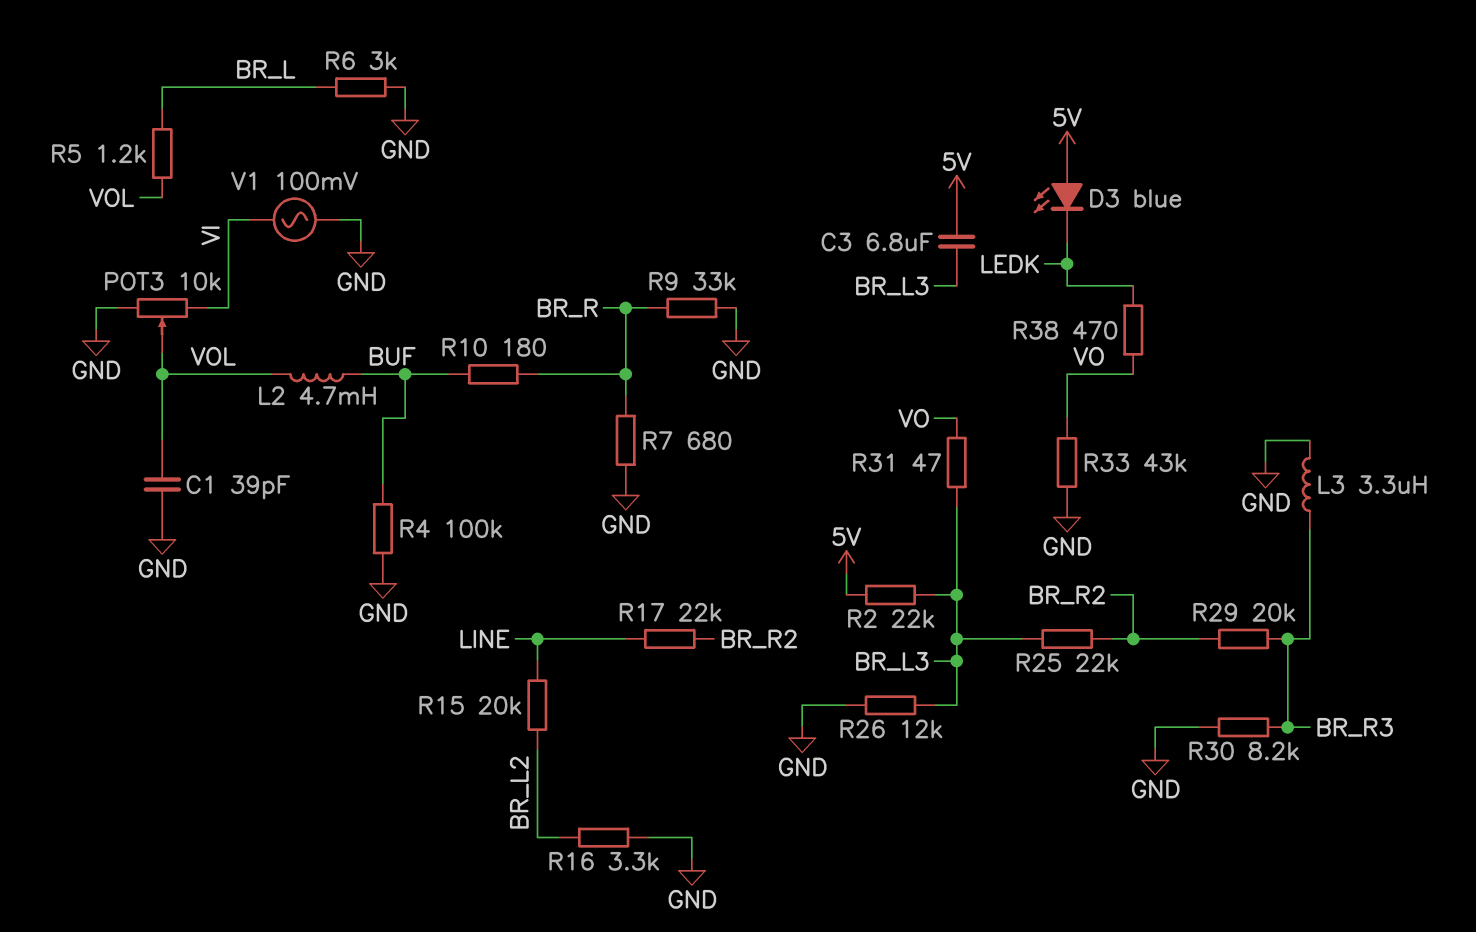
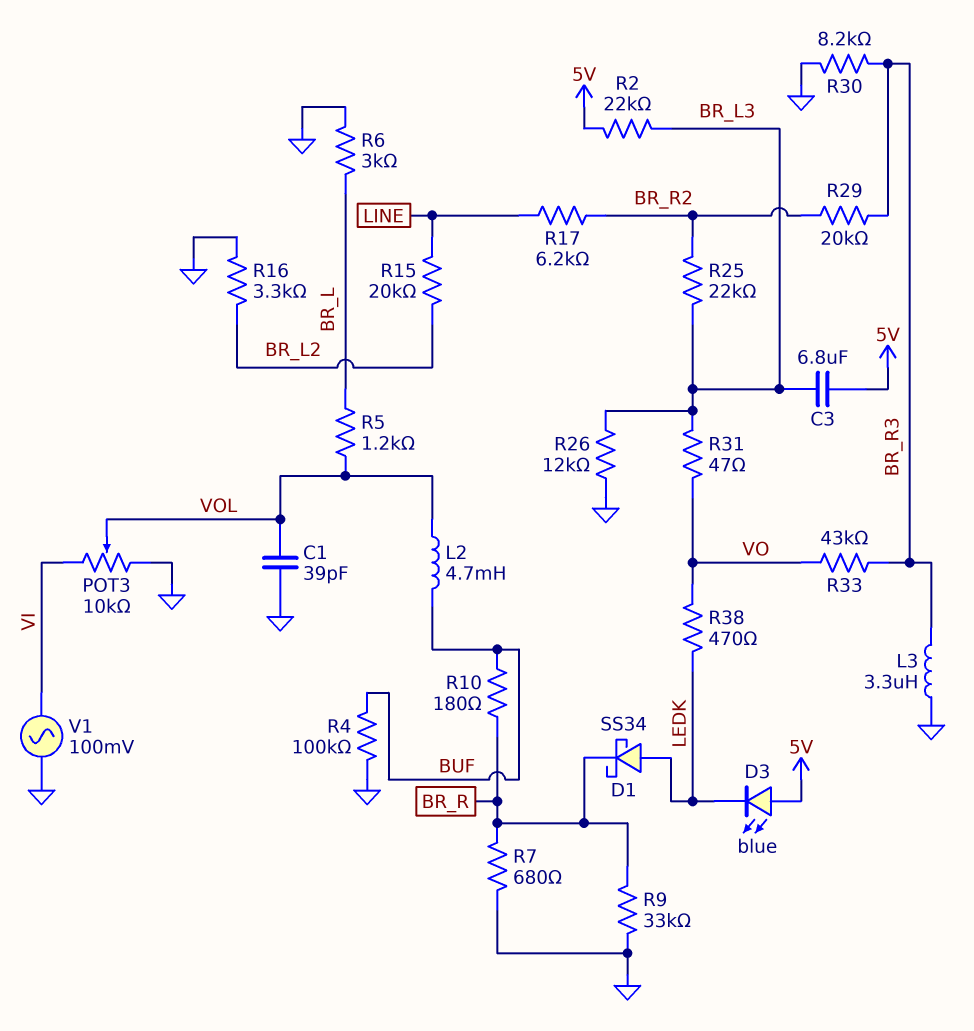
D1: none -> schottky SS34 (A LEDK, K BR_R)
R17: 22k (BR_R2, LINE) -> 6.2k (BR_R2, LINE)
R33: 43k (GND, VO) -> 43k (BR_R3, VO)

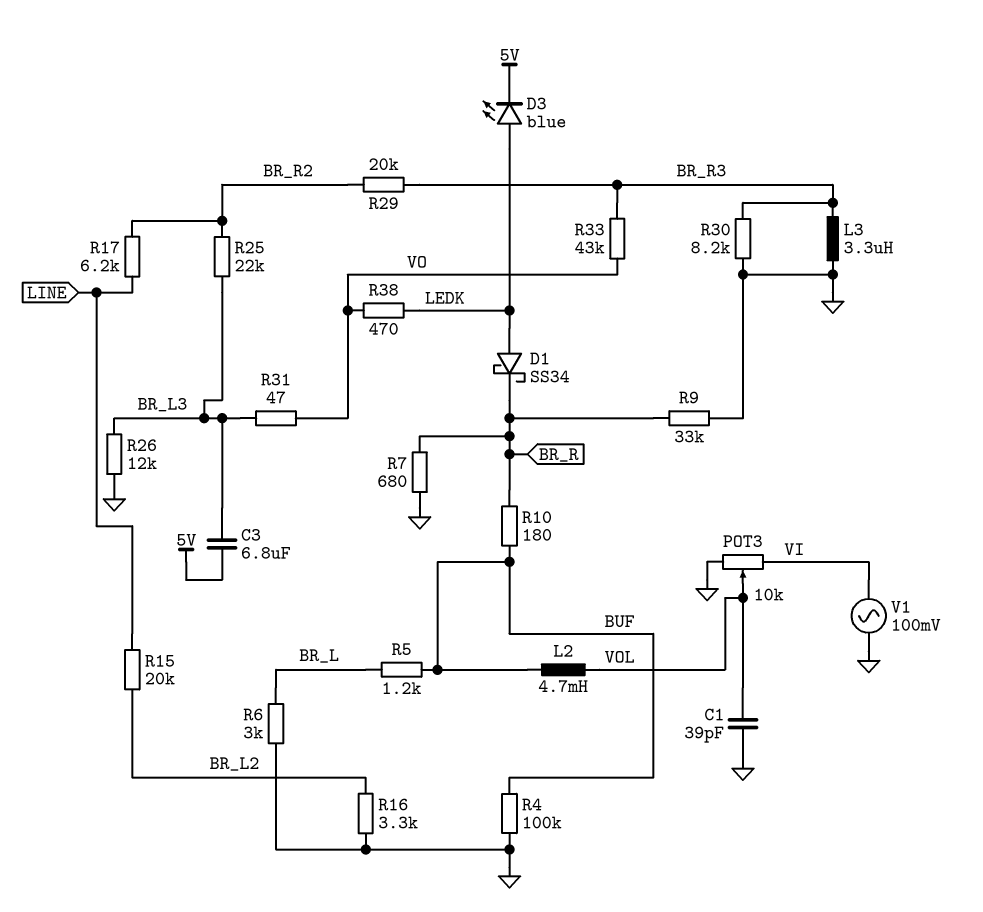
D3: LED blue (A 5V, K LEDK) -> LED blue (A LEDK, K 5V)
R2: 22k (5V, BR_L3) -> none
R5: 1.2k (BR_L, VOL) -> 1.2k (BR_L, BUF)

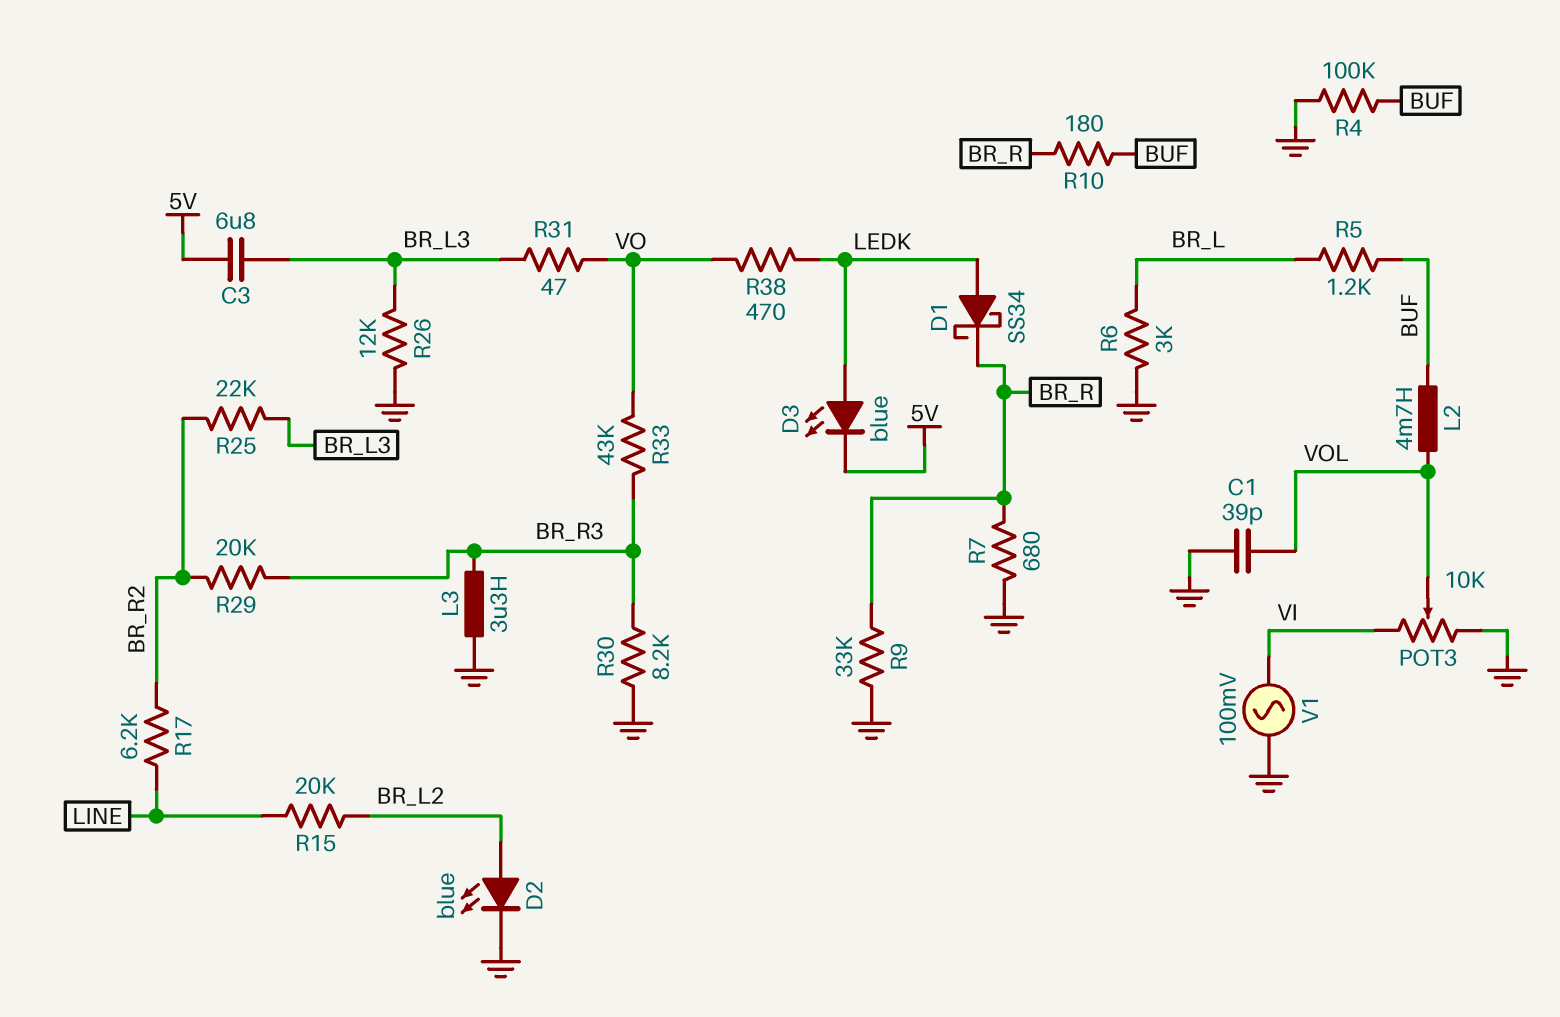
D2: none -> LED blue (A BR_L2, K GND)
R16: 3.3k (BR_L2, GND) -> none

